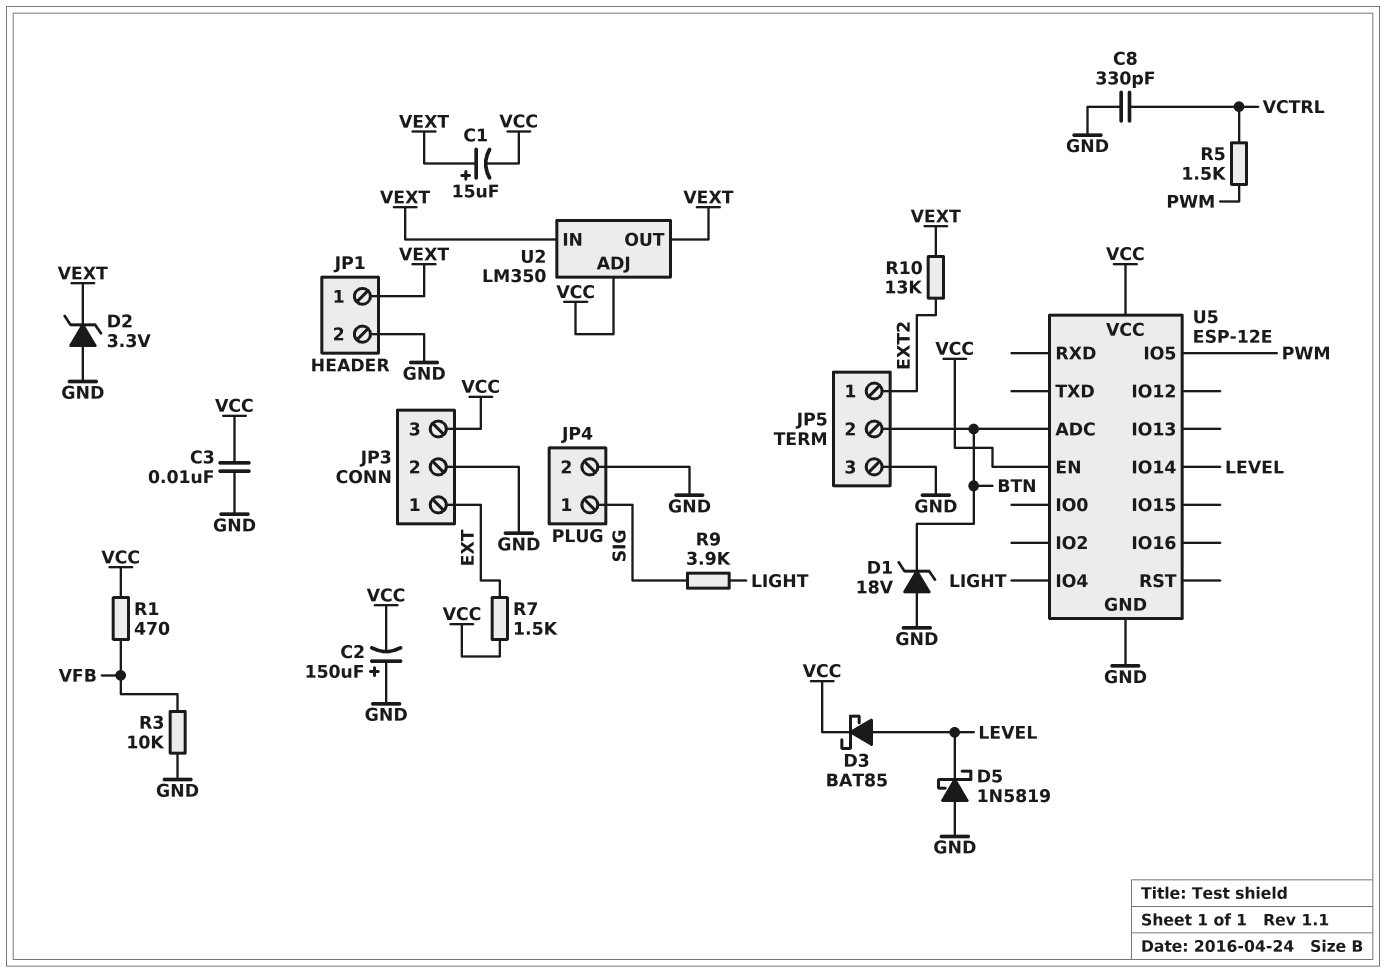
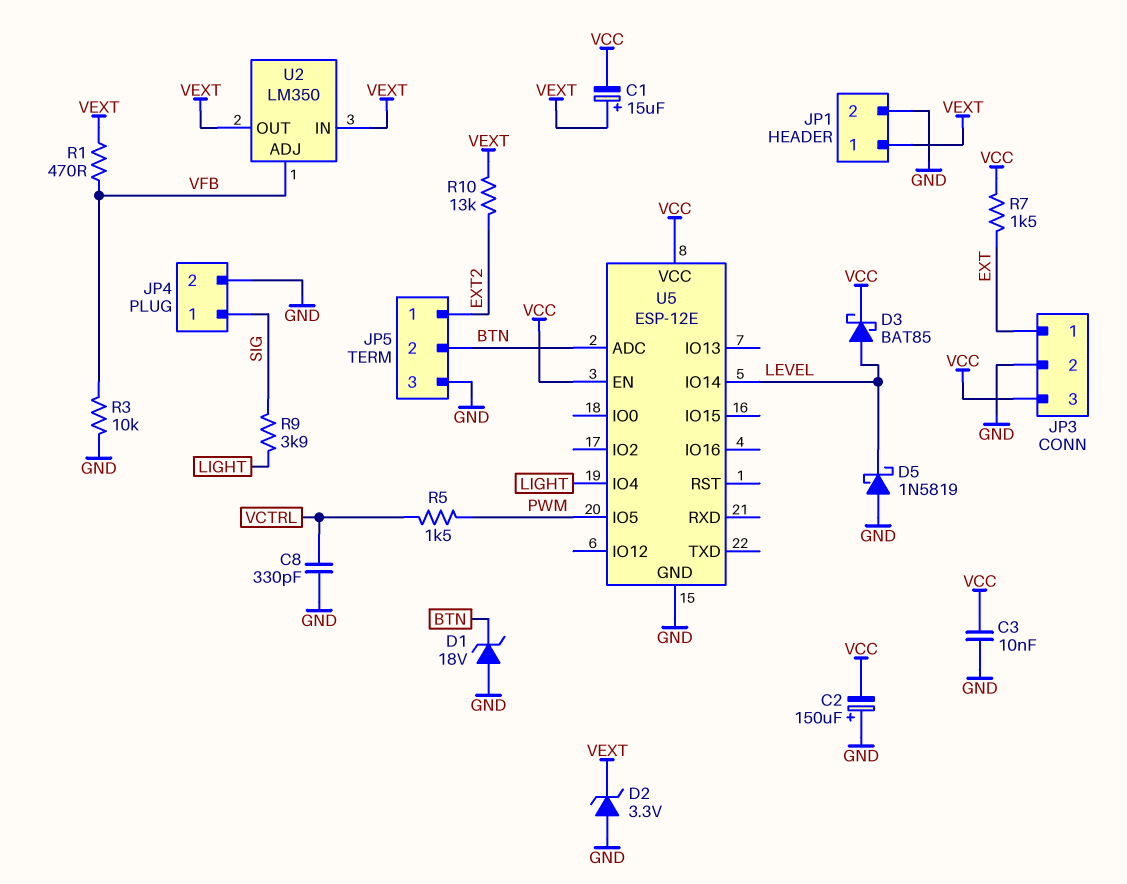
R1: 470 (VCC, VFB) -> 470 (VEXT, VFB)
U2 pin ADJ: VCC -> VFB

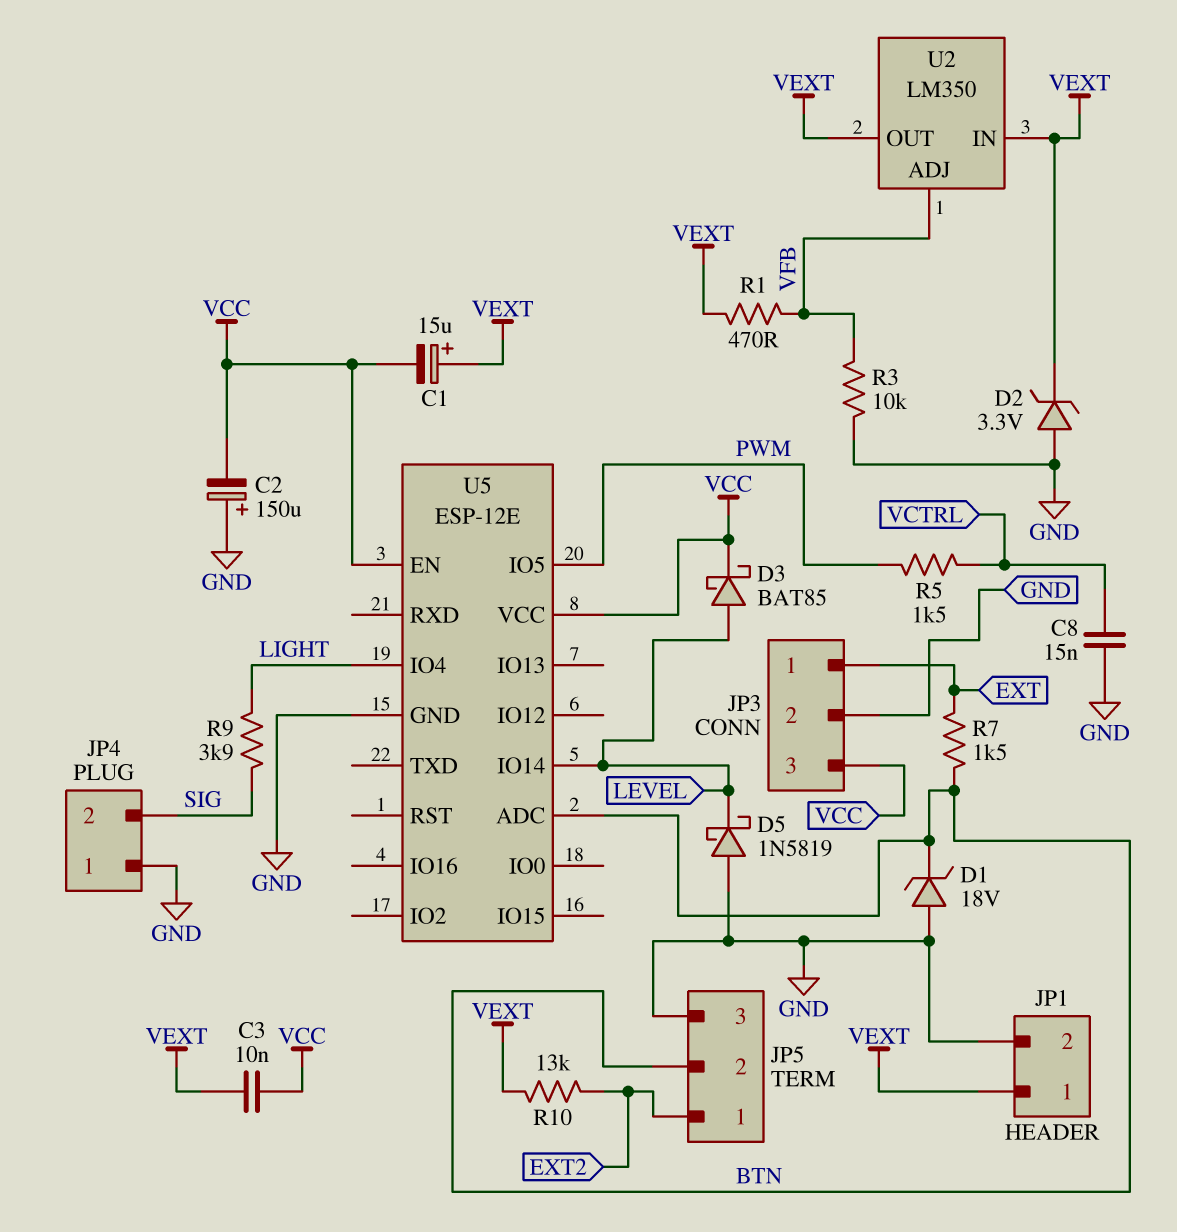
C3: 10nF (GND, VCC) -> 10nF (VCC, VEXT)
C8: 330pF (GND, VCTRL) -> 15nF (GND, VCTRL)
JP4 pin 1: SIG -> GND
JP4 pin 2: GND -> SIG
R7: 1.5k (EXT, VCC) -> 1.5k (BTN, EXT)

